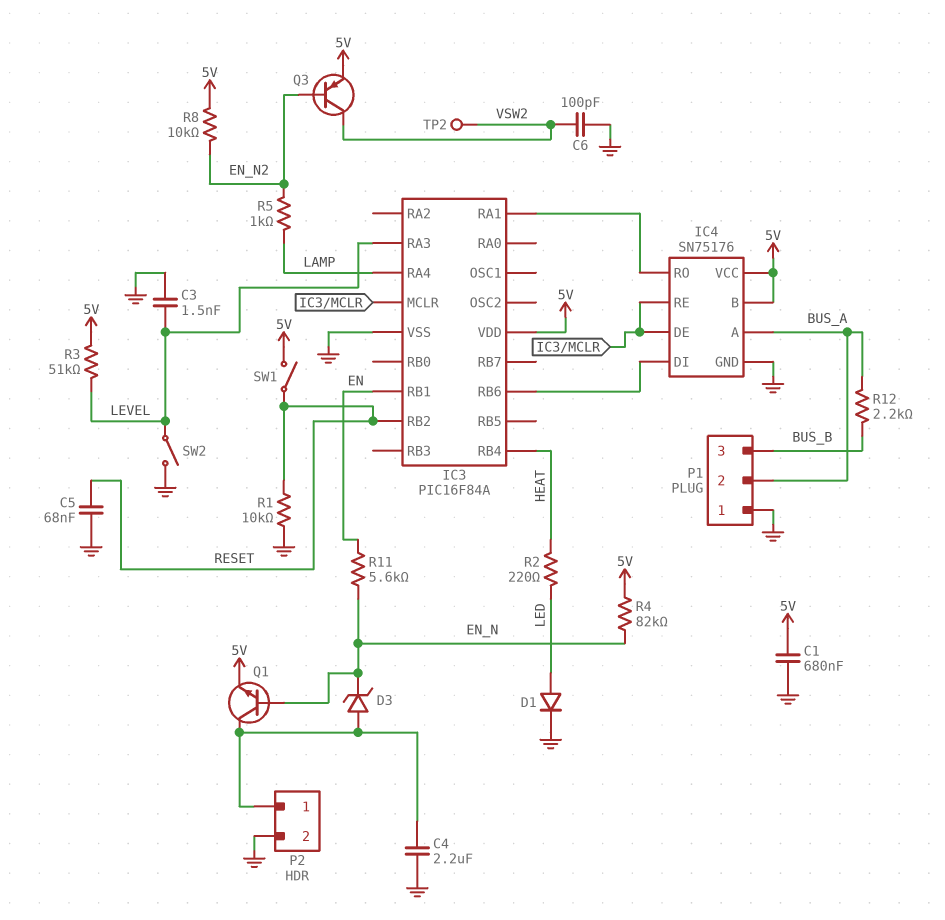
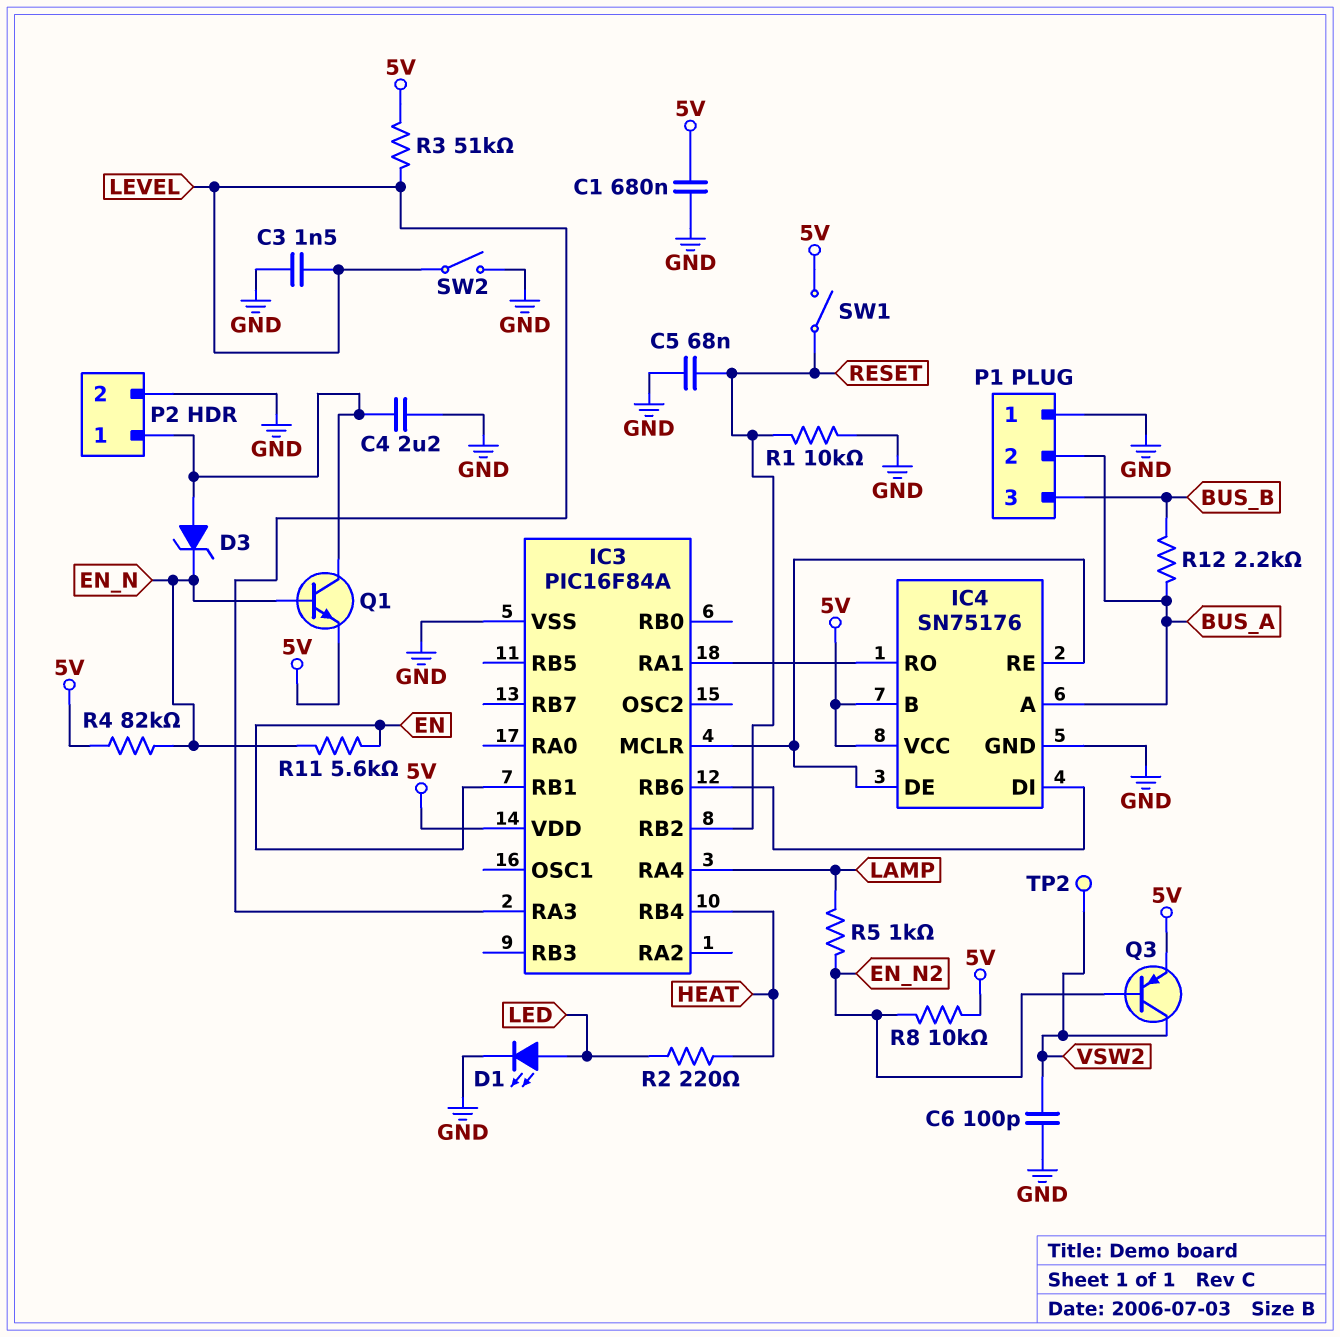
D1: diode (A LED, K GND) -> LED (A LED, K GND)

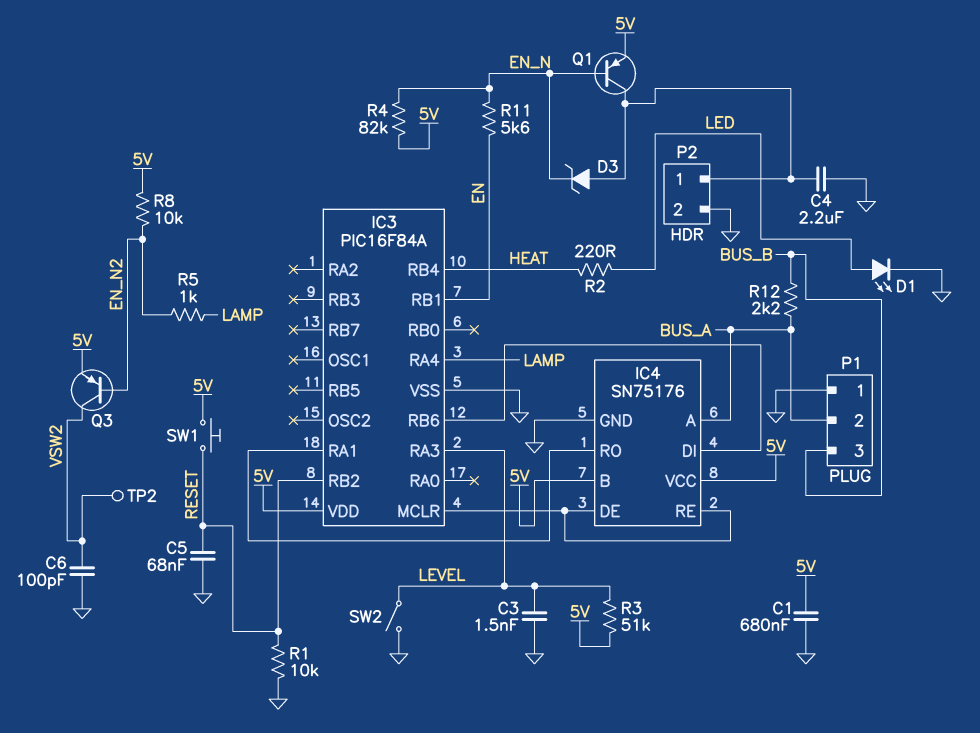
Q1: NPN (B EN_N, C P2/1, E 5V) -> PNP (B EN_N, C P2/1, E 5V)
SW1: switch (5V, RESET) -> button (5V, RESET)

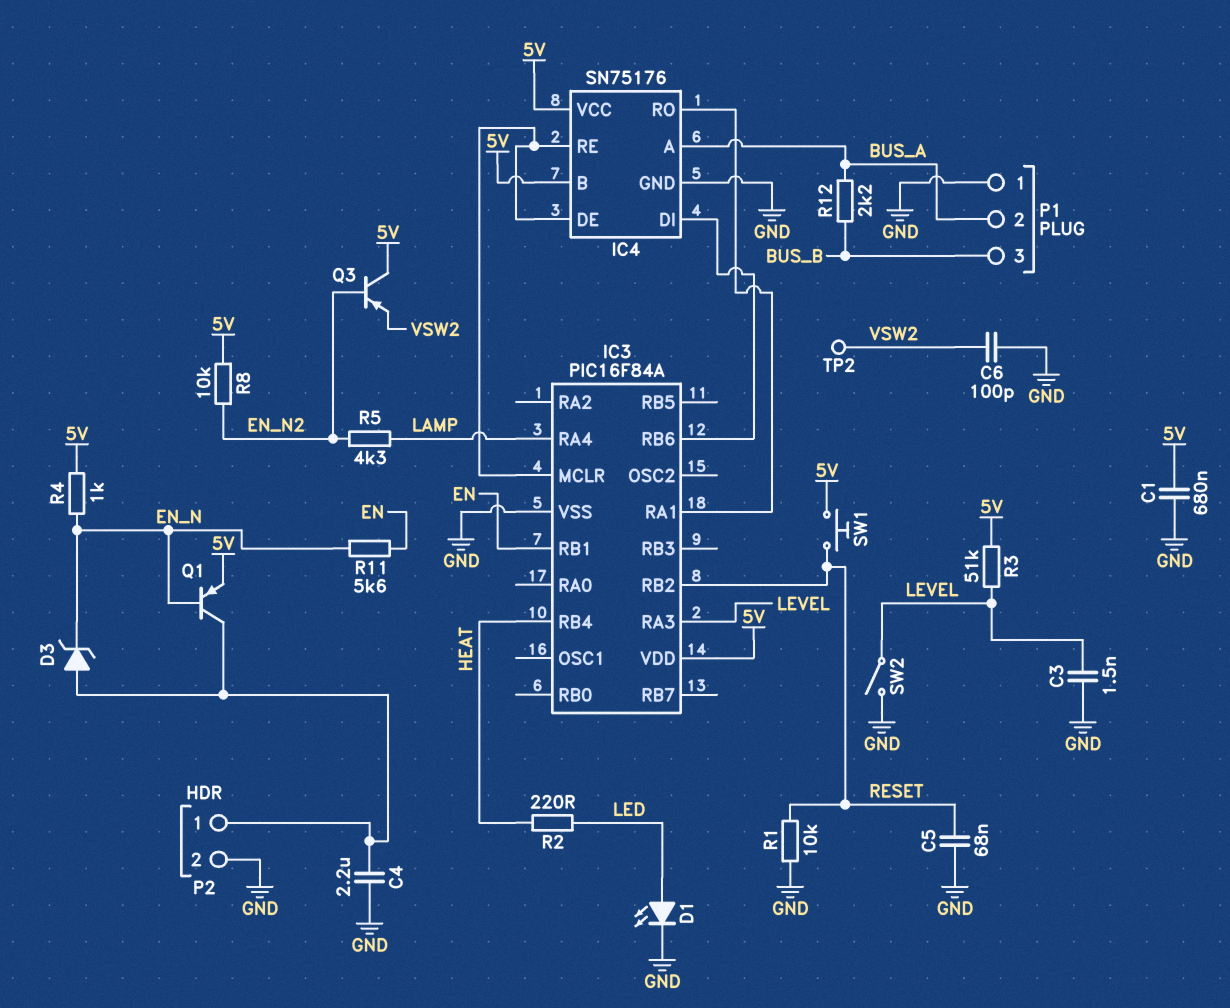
Q3: PNP (B EN_N2, C VSW2, E 5V) -> PNP (B EN_N2, C 5V, E VSW2)
R4: 82k (5V, EN_N) -> 1k (5V, EN_N)
R5: 1k (EN_N2, LAMP) -> 4.3k (EN_N2, LAMP)

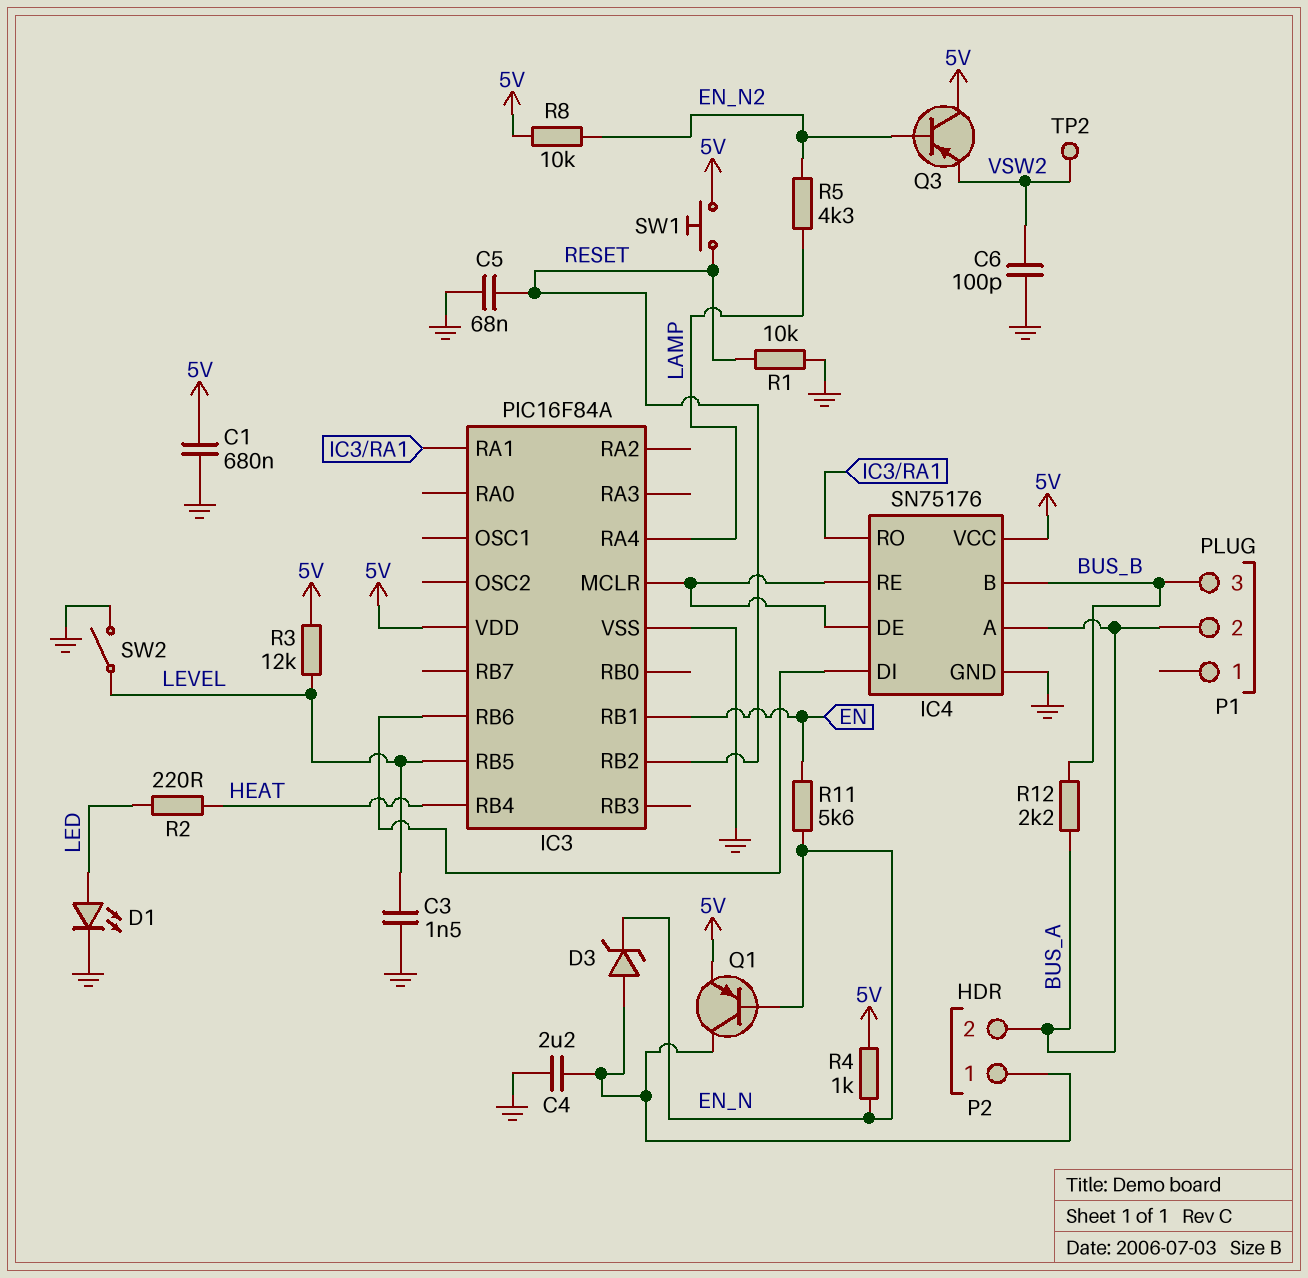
IC3 pin RA3: LEVEL -> none
IC3 pin RB5: none -> LEVEL
IC4 pin B: 5V -> BUS_B
P1 pin 1: GND -> none
P2 pin 2: GND -> BUS_A
R3: 51k (5V, LEVEL) -> 12k (5V, LEVEL)

